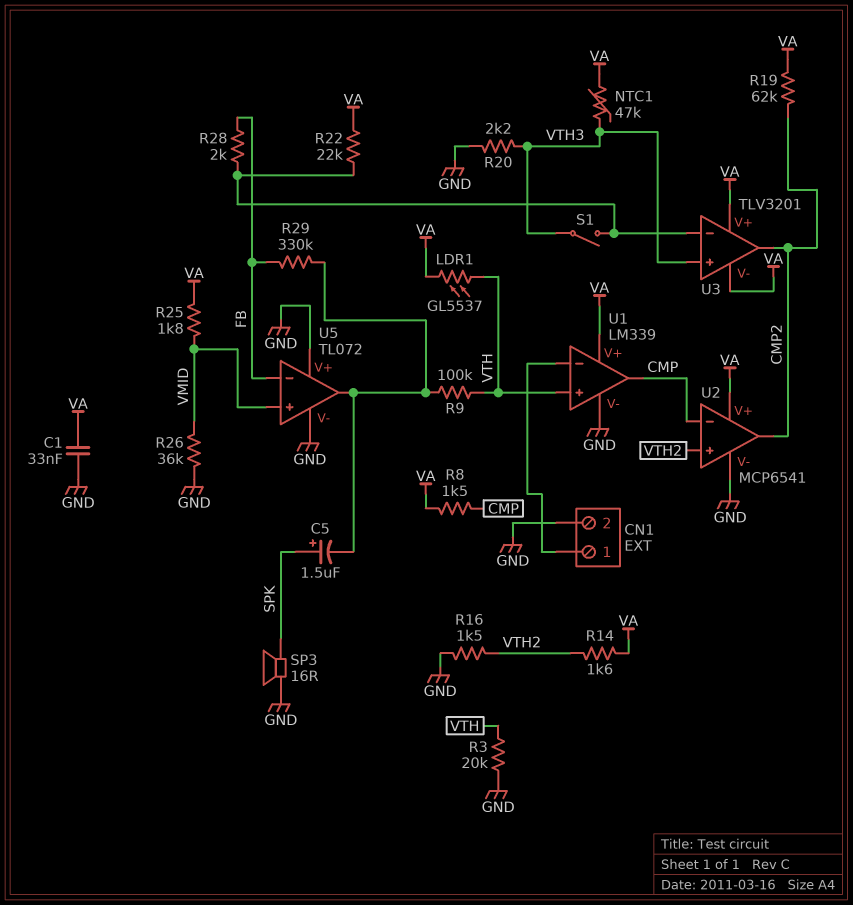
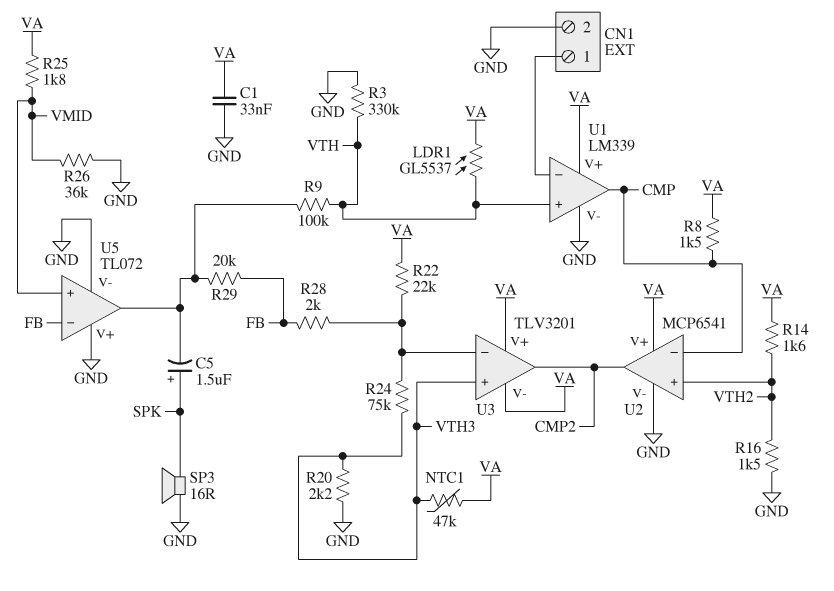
R3: 20k (GND, VTH) -> 330k (GND, VTH)
R19: 62k (CMP2, VA) -> none
R24: none -> 75k (U3/in-, VTH3)
R29: 330k (FB, U5/out) -> 20k (FB, U5/out)
S1: switch (U3/in-, VTH3) -> none

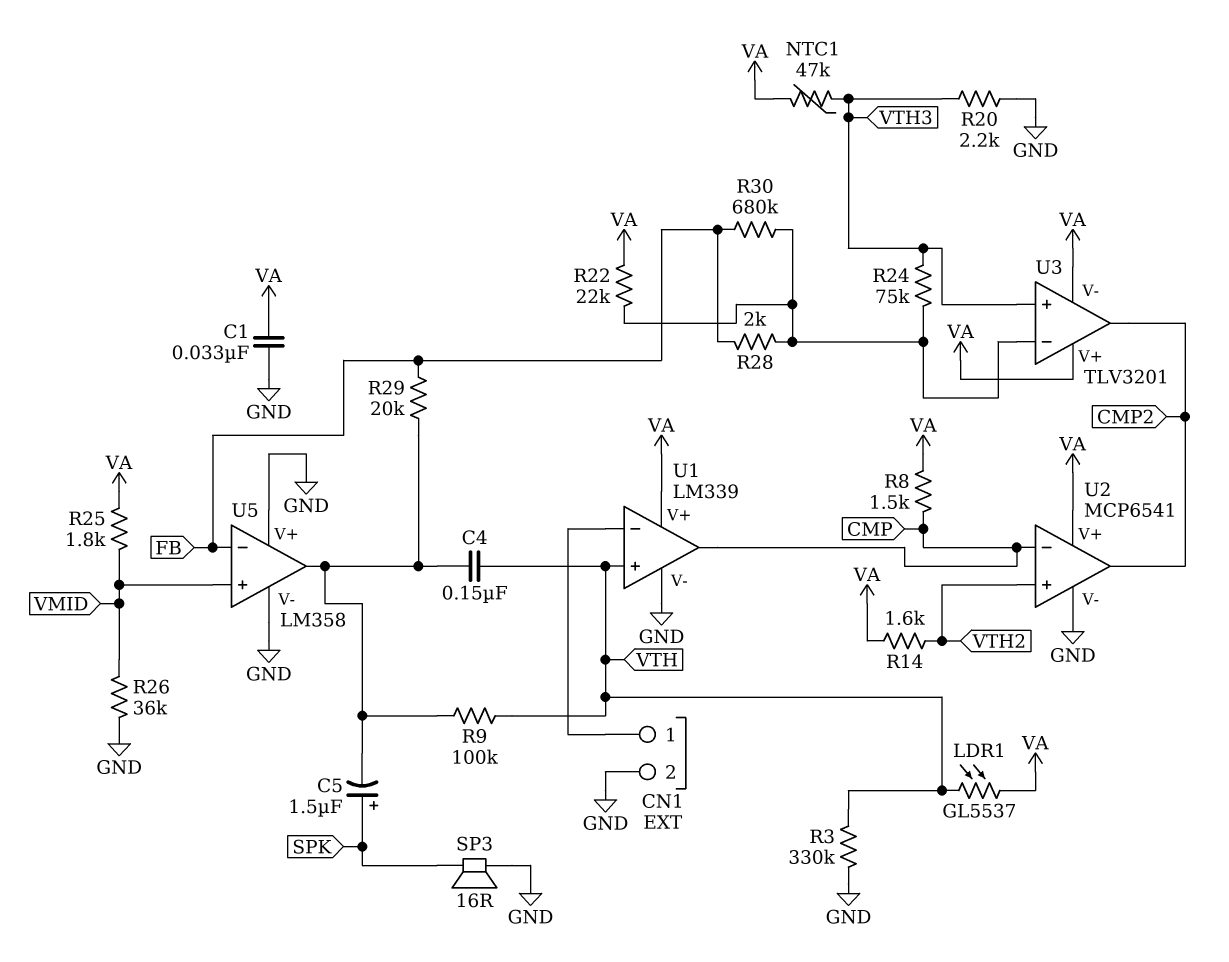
C4: none -> 150nF (U5/out, VTH)
R16: 1.5k (GND, VTH2) -> none
R30: none -> 680k (FB, U3/in-)
U5: TL072 -> LM358

